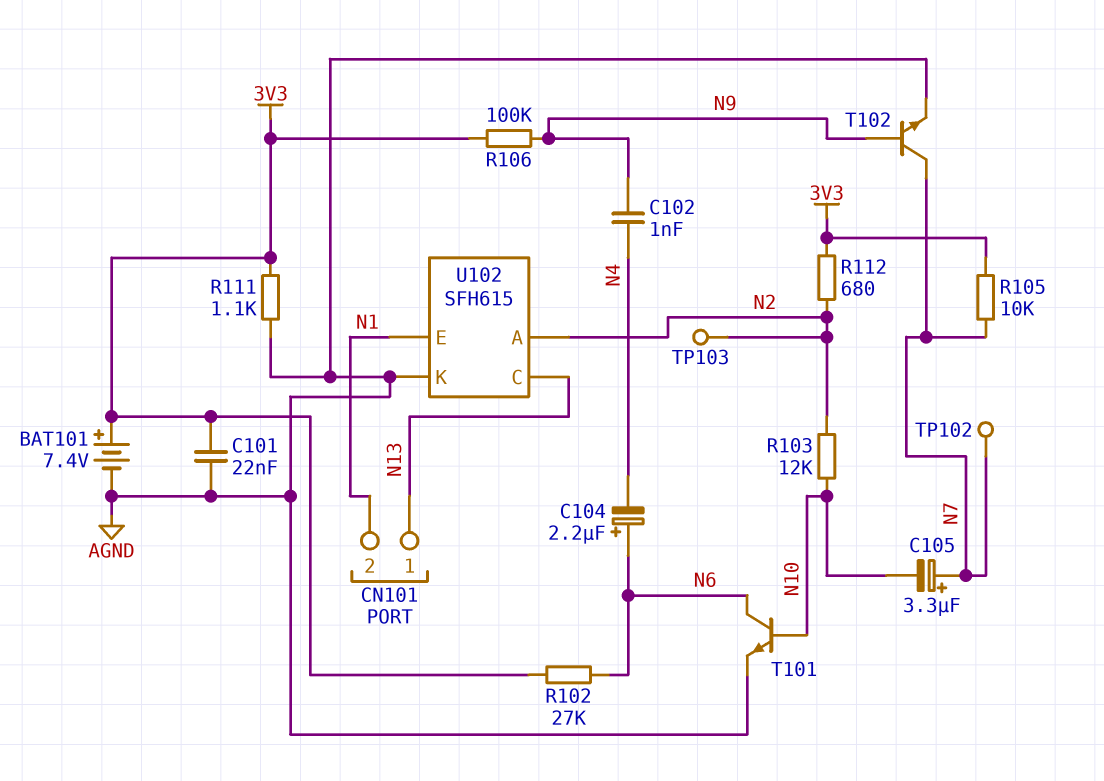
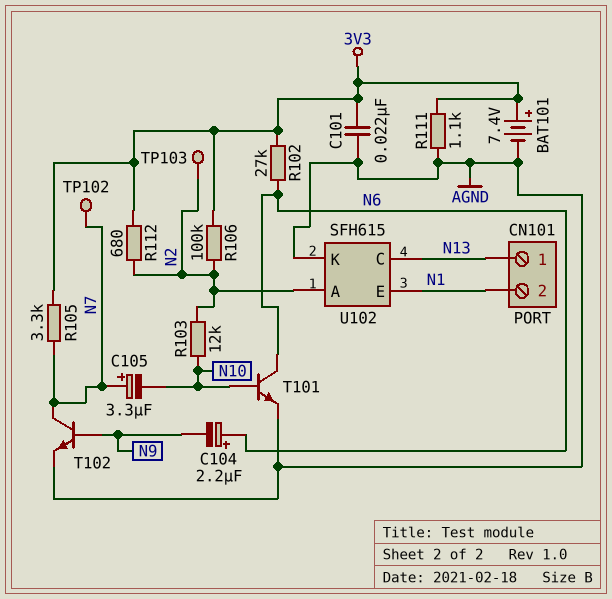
C102: 1nF (N4, N9) -> none
C104: 2.2uF (plus N6, minus N4) -> 2.2uF (plus N6, minus N9)
R105: 10k (3V3, N7) -> 3.3k (3V3, N7)
R106: 100k (3V3, N9) -> 100k (3V3, N2)

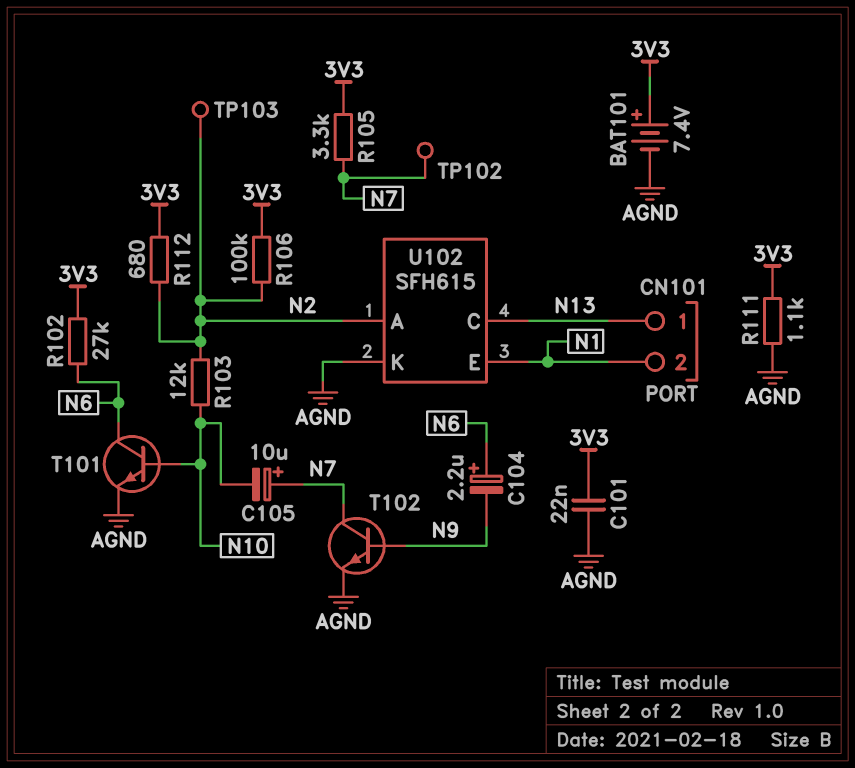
C105: 3.3uF (plus N7, minus N10) -> 10uF (plus N7, minus N10)

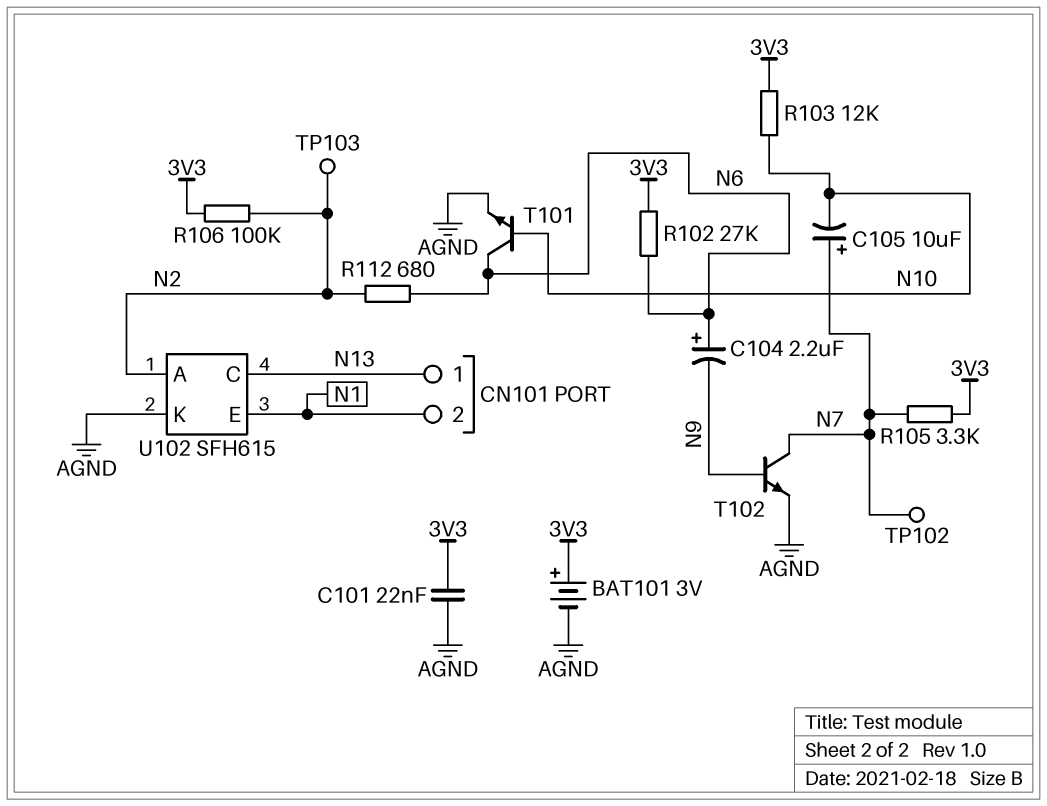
BAT101: 7.4V (plus 3V3, minus AGND) -> 3V (plus 3V3, minus AGND)
R103: 12k (N2, N10) -> 12k (3V3, N10)
R111: 1.1k (3V3, AGND) -> none
R112: 680 (3V3, N2) -> 680 (N2, N6)

